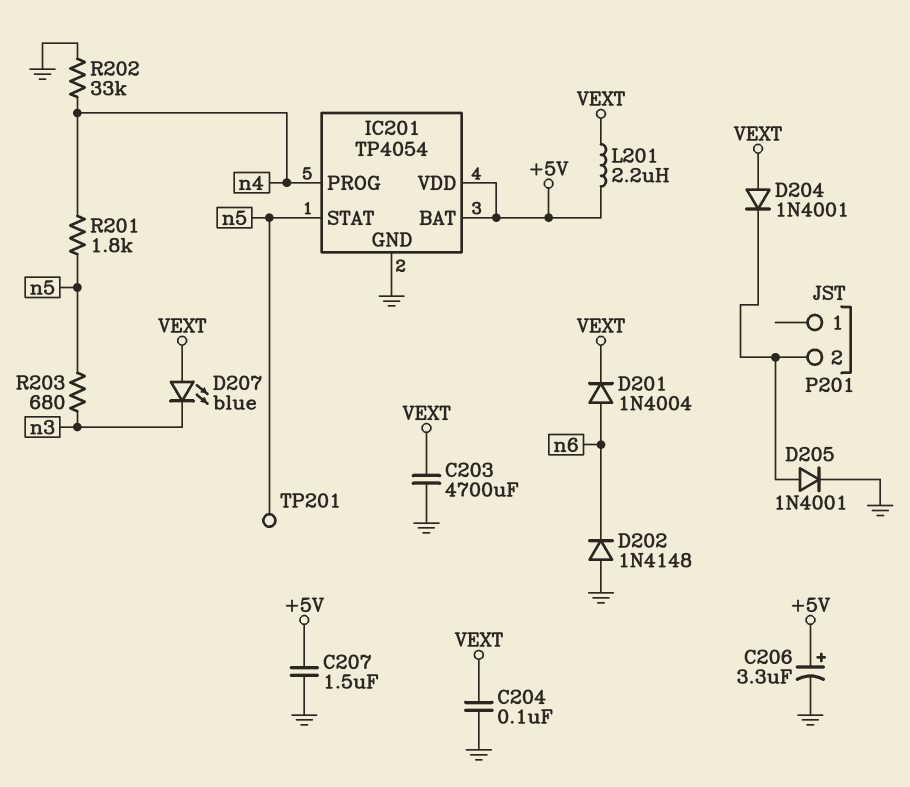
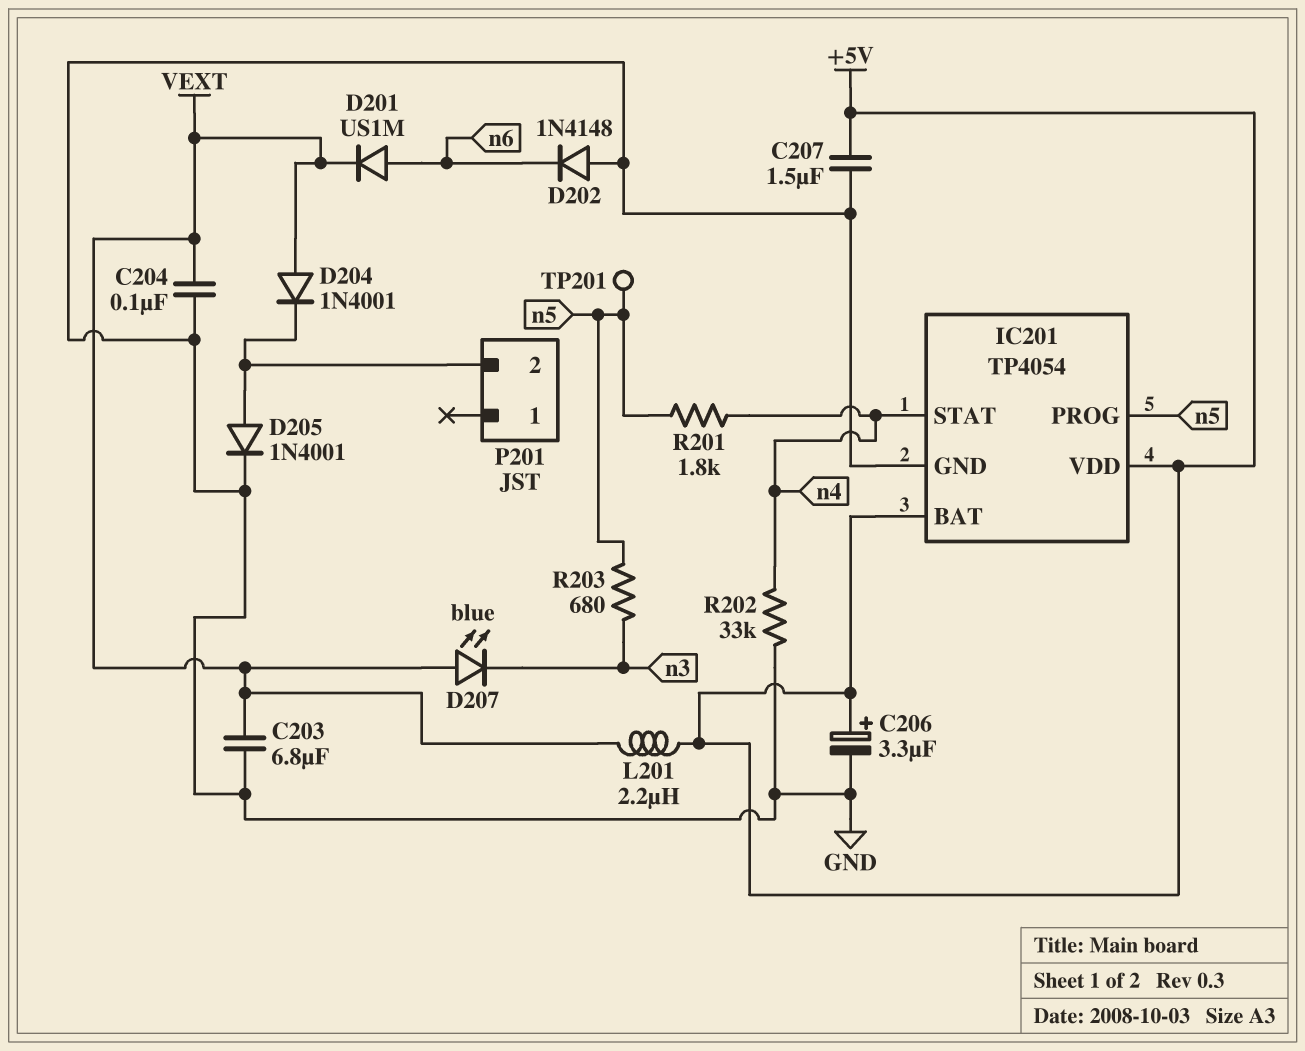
C203: 4700uF (GND, VEXT) -> 6.8uF (GND, VEXT)
D201: diode 1N4004 (A n6, K VEXT) -> diode US1M (A n6, K VEXT)
IC201 pin PROG: n4 -> n5
IC201 pin STAT: n5 -> n4

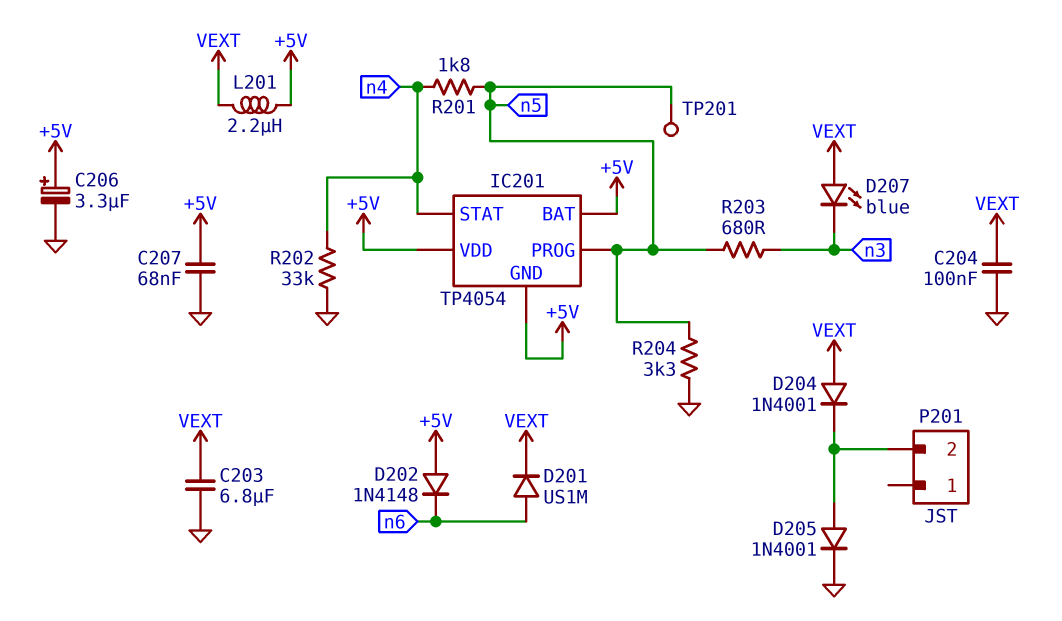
C207: 1.5uF (+5V, GND) -> 68nF (+5V, GND)
D202: diode 1N4148 (A GND, K n6) -> diode 1N4148 (A +5V, K n6)
IC201 pin GND: GND -> +5V
R204: none -> 3.3k (GND, n5)

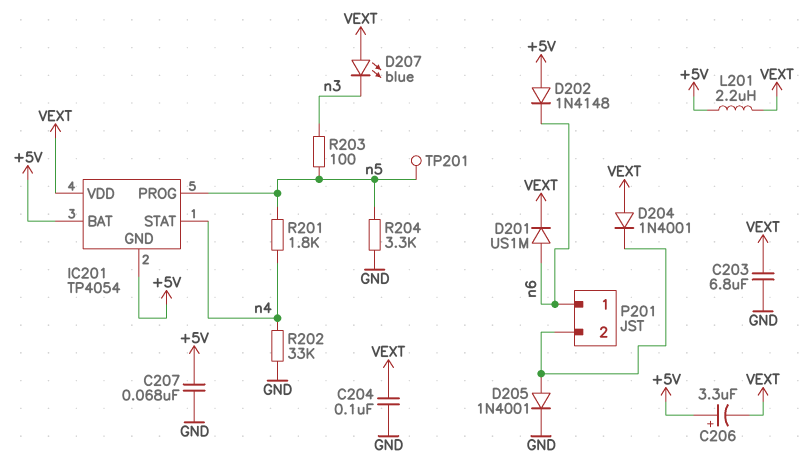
C206: 3.3uF (plus +5V, minus GND) -> 3.3uF (plus +5V, minus VEXT)
IC201 pin VDD: +5V -> VEXT
P201 pin 1: none -> n6
R203: 680 (n3, n5) -> 100 (n3, n5)

